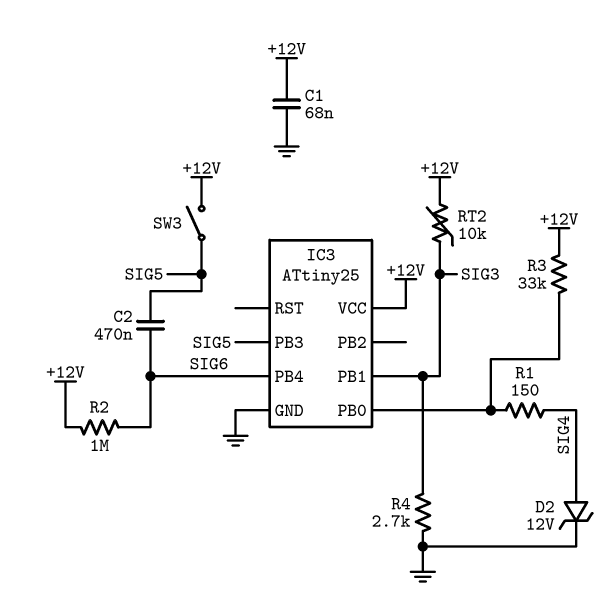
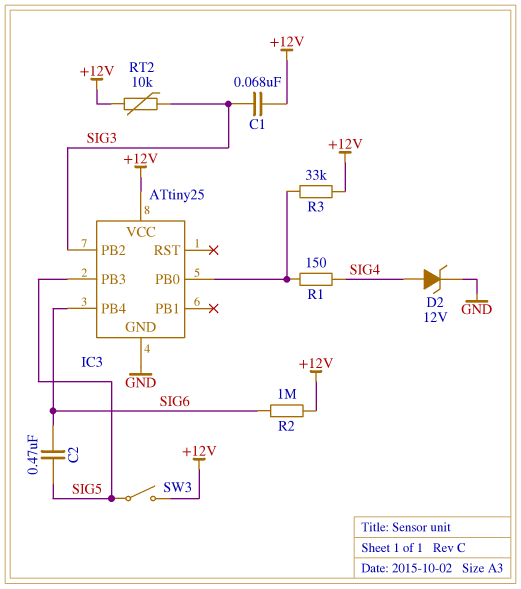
C1: 68nF (+12V, GND) -> 68nF (+12V, SIG3)
IC3 pin PB1: SIG3 -> none
IC3 pin PB2: none -> SIG3
R4: 2.7k (GND, SIG3) -> none

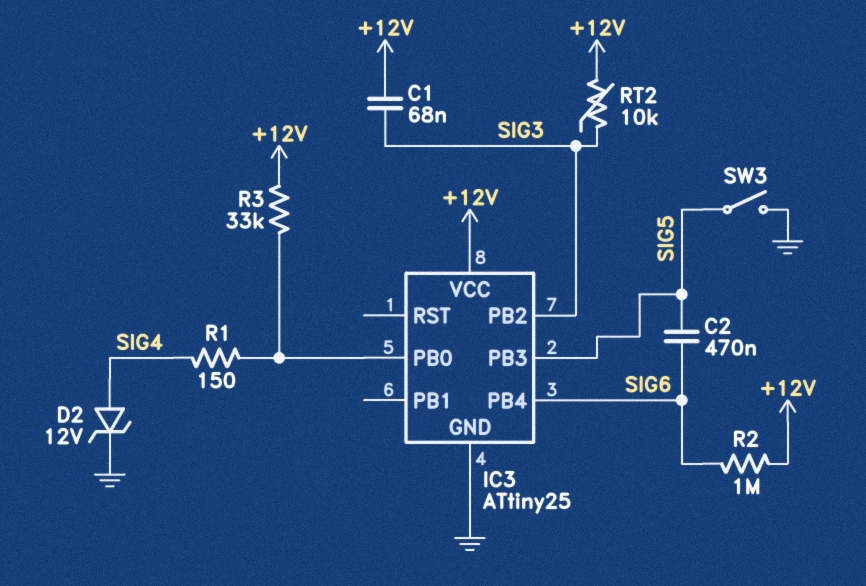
SW3: switch (+12V, SIG5) -> switch (GND, SIG5)

